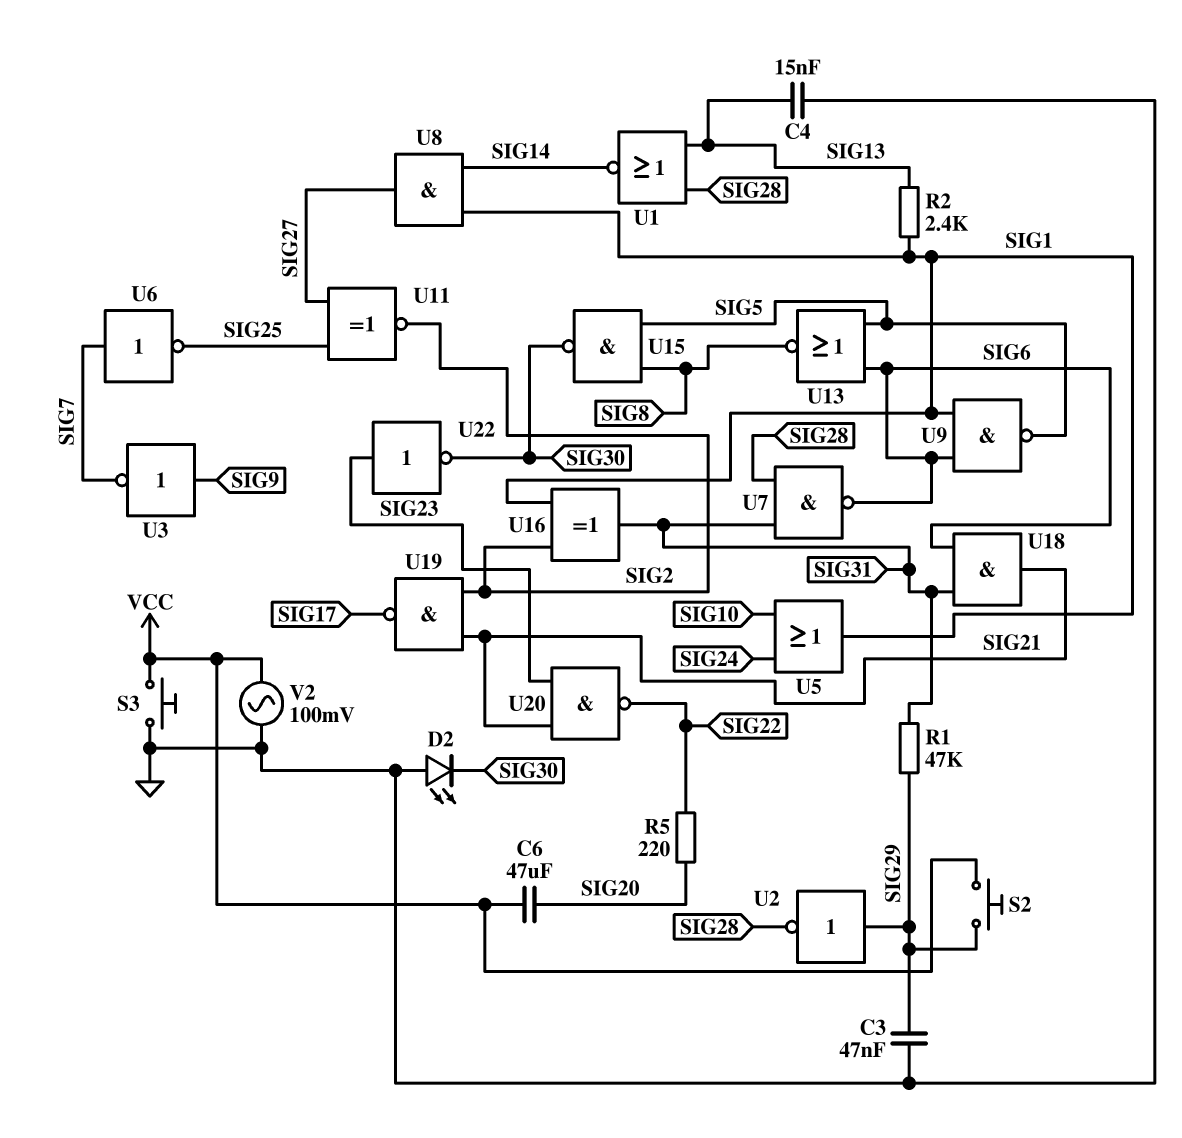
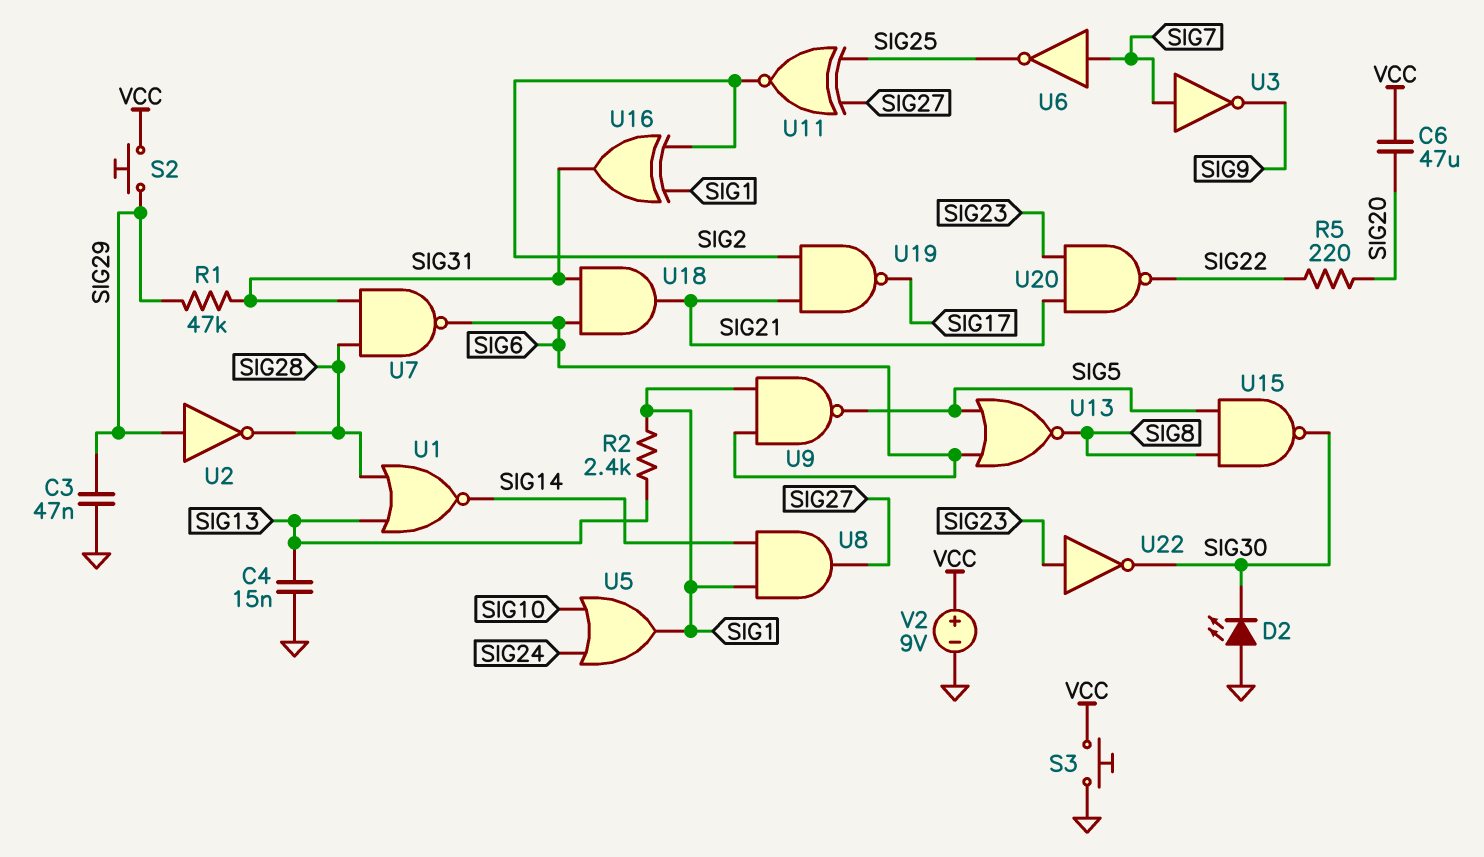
U3: NOT (in SIG9, out SIG7) -> NOT (in SIG7, out SIG9)
V2: AC 100mV (GND, VCC) -> 9V (plus VCC, minus GND)

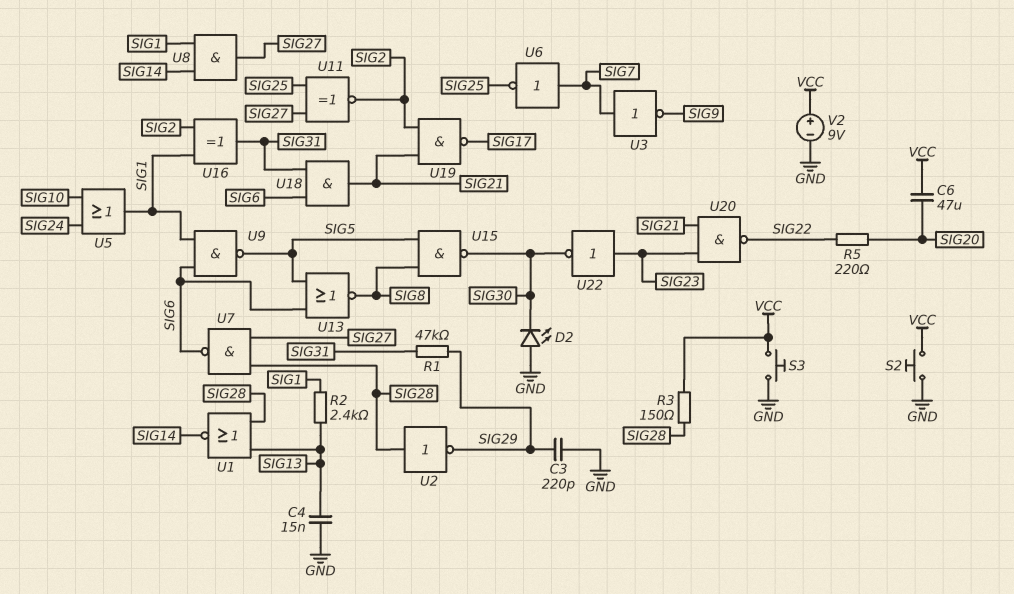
C3: 47nF (GND, SIG29) -> 220pF (GND, SIG29)
R3: none -> 150 (SIG28, VCC)
S2: button (SIG29, VCC) -> button (GND, VCC)
U2: NOT (in SIG29, out SIG28) -> NOT (in SIG28, out SIG29)
U7: NAND (in SIG28, in SIG31, out SIG6) -> NAND (in SIG27, in SIG28, out SIG6)

